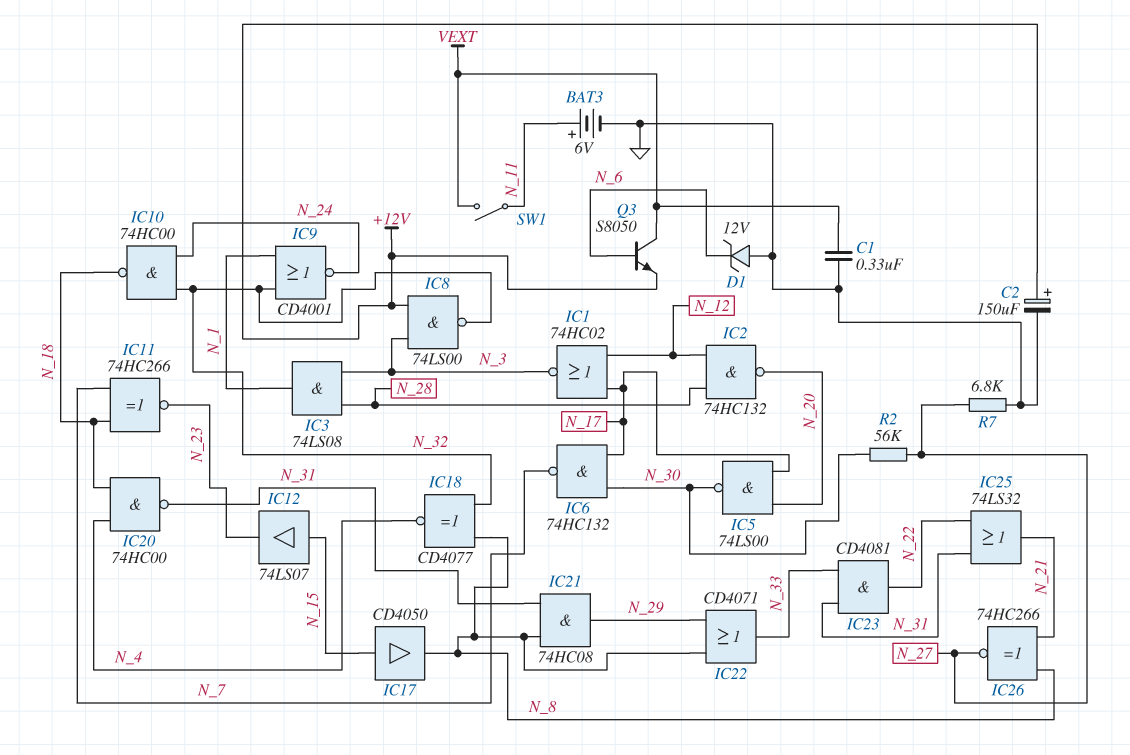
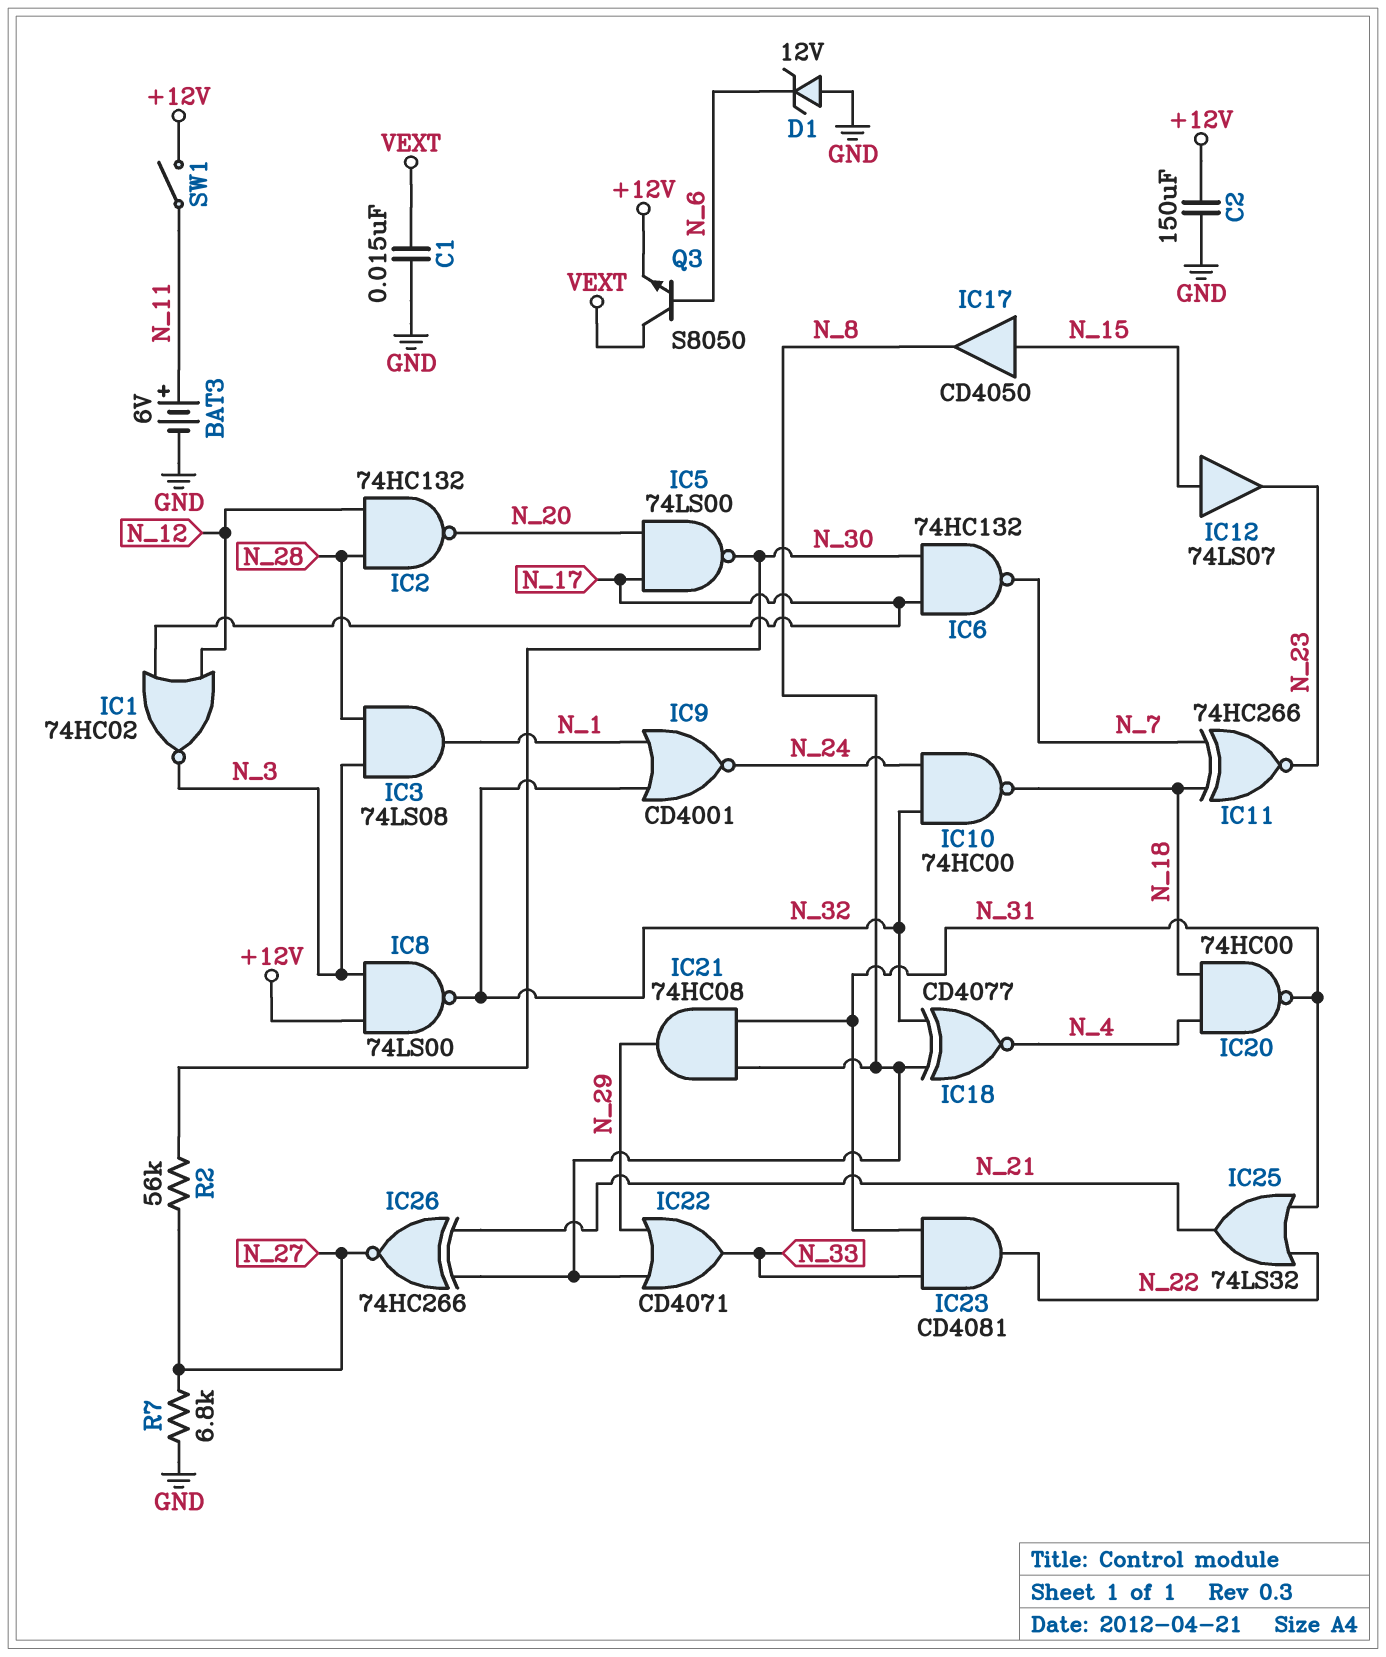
C1: 330nF (GND, VEXT) -> 15nF (GND, VEXT)
C2: 150uF (plus +12V, minus GND) -> 150uF (+12V, GND)
SW1: switch (N_11, VEXT) -> switch (+12V, N_11)

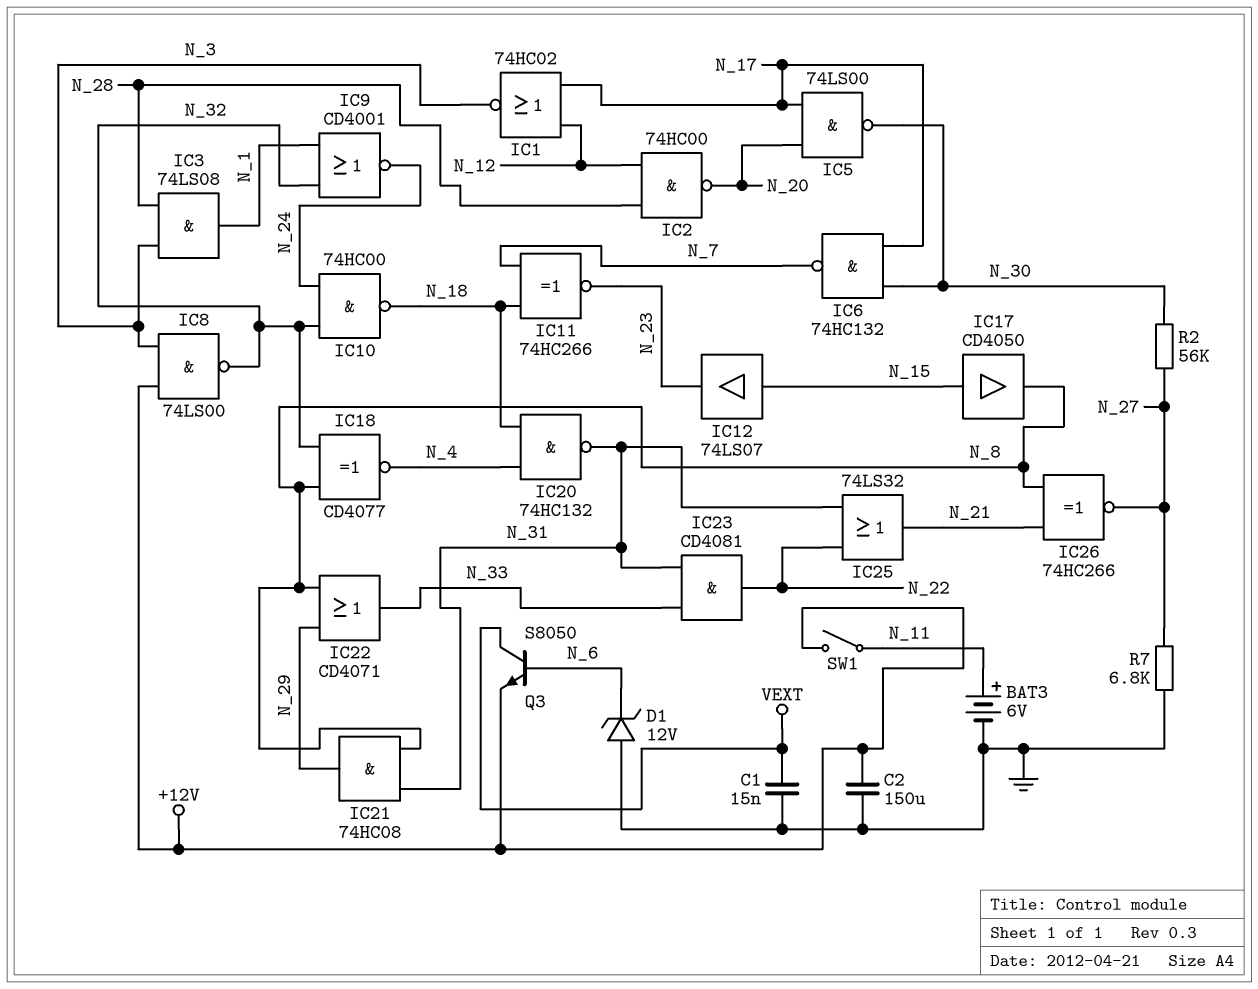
IC2: NAND 74HC132 (in N_12, in N_28, out N_20) -> NAND 74HC00 (in N_12, in N_28, out N_20)
IC20: NAND 74HC00 (in N_4, in N_18, out N_31) -> NAND 74HC132 (in N_4, in N_18, out N_31)

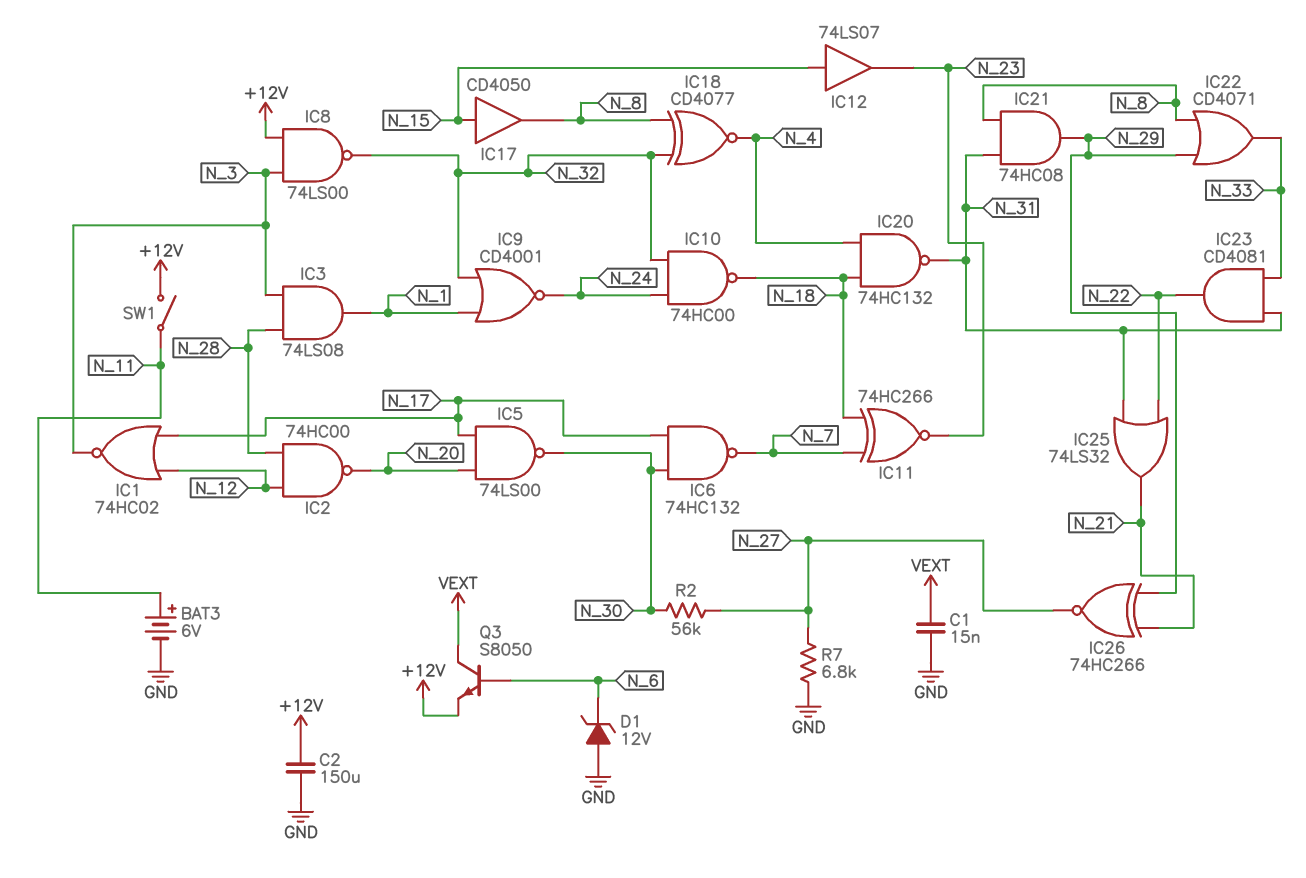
IC26: XNOR 74HC266 (in N_8, in N_21, out N_27) -> XNOR 74HC266 (in N_21, in N_29, out N_27)

